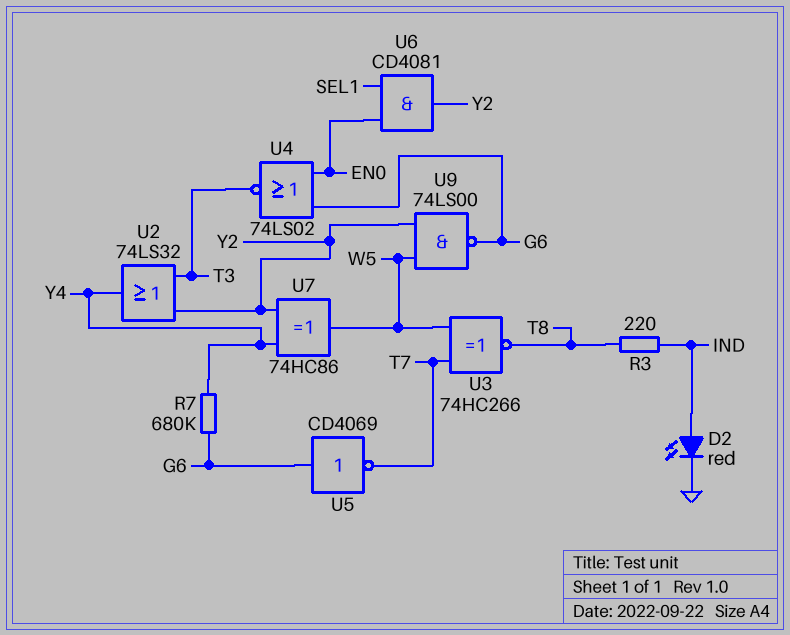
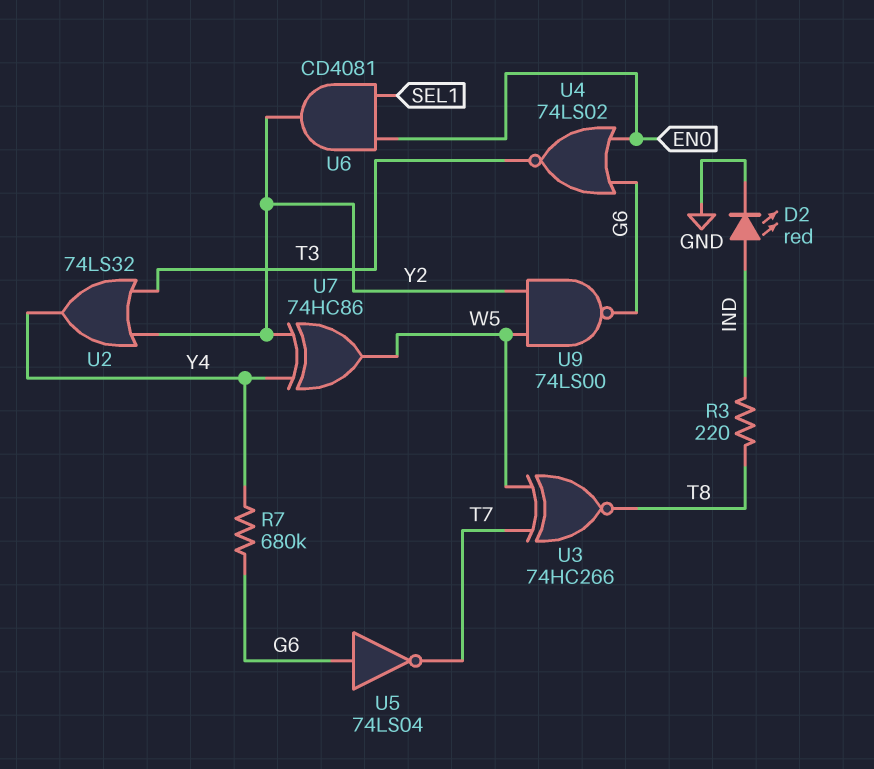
U5: NOT CD4069 (in G6, out T7) -> NOT 74LS04 (in G6, out T7)

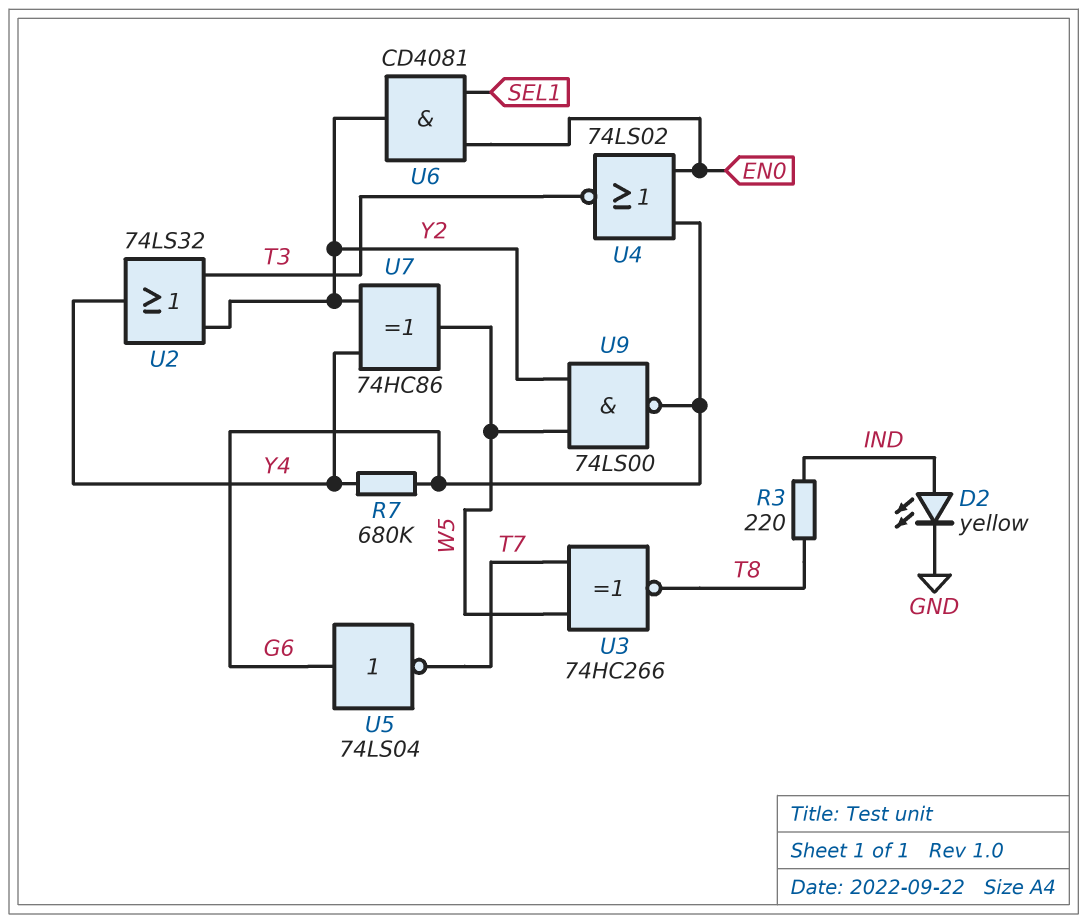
D2: LED red (A IND, K GND) -> LED yellow (A IND, K GND)

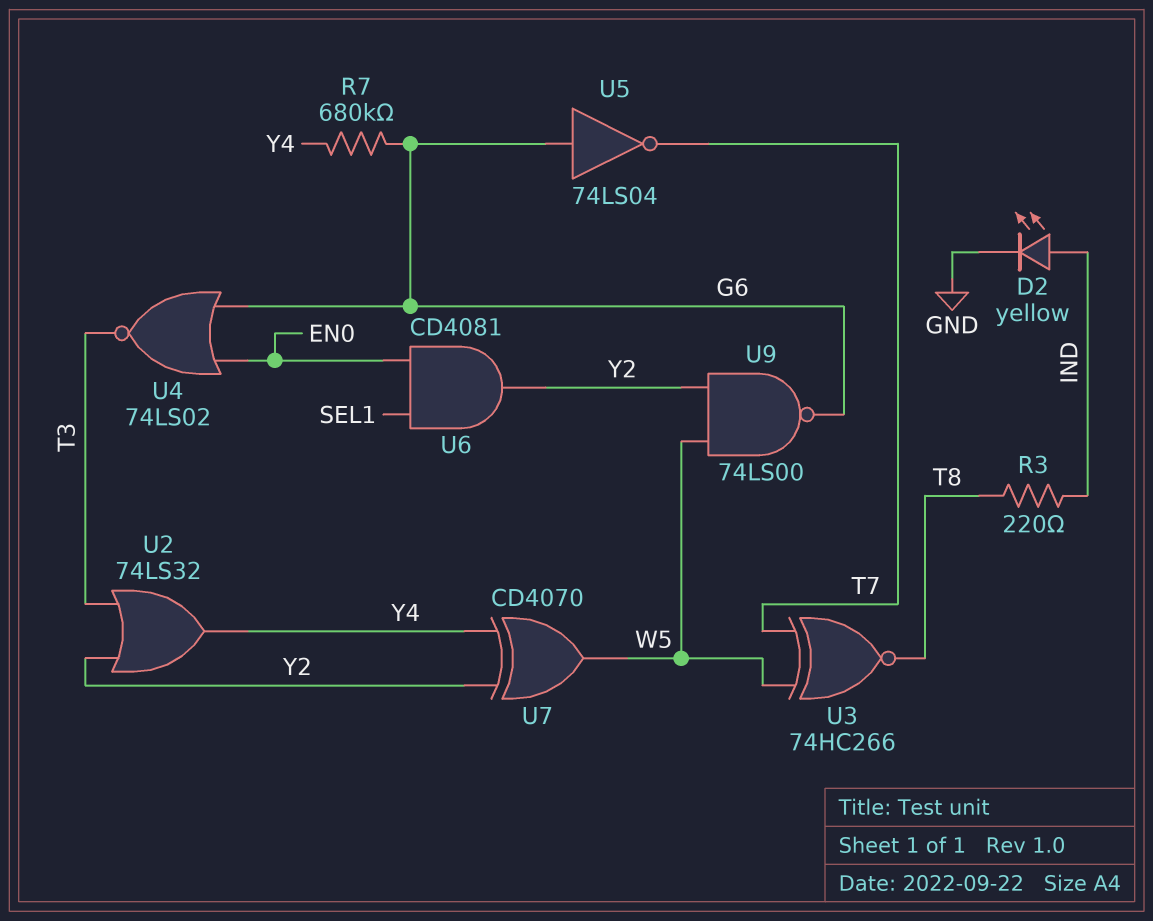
U7: XOR 74HC86 (in Y2, in Y4, out W5) -> XOR CD4070 (in Y2, in Y4, out W5)

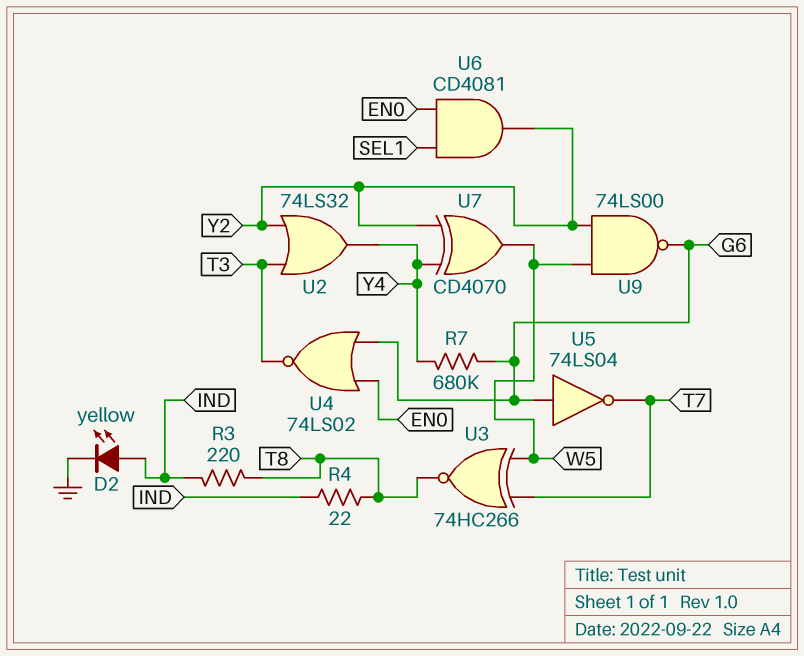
R4: none -> 22 (IND, T8)

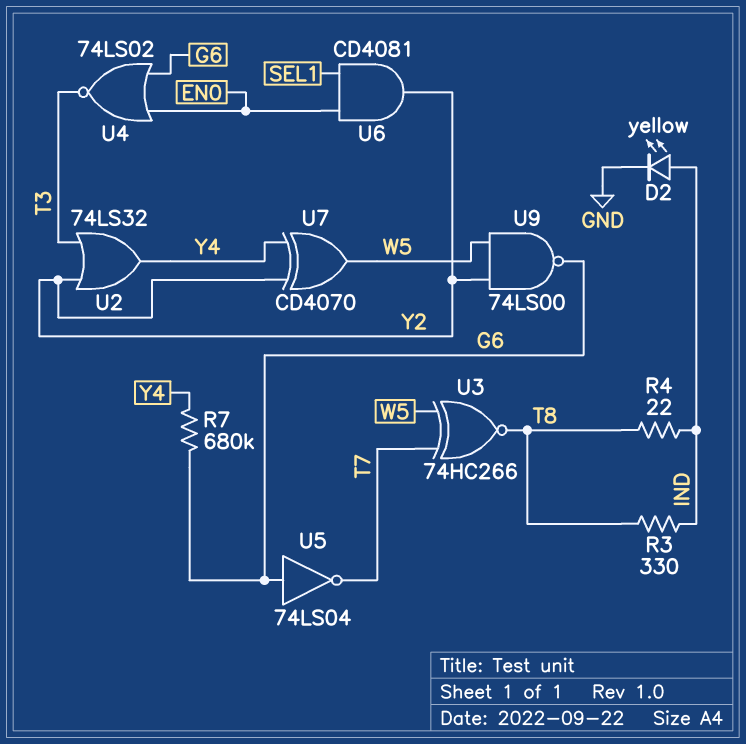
R3: 220 (IND, T8) -> 330 (IND, T8)

